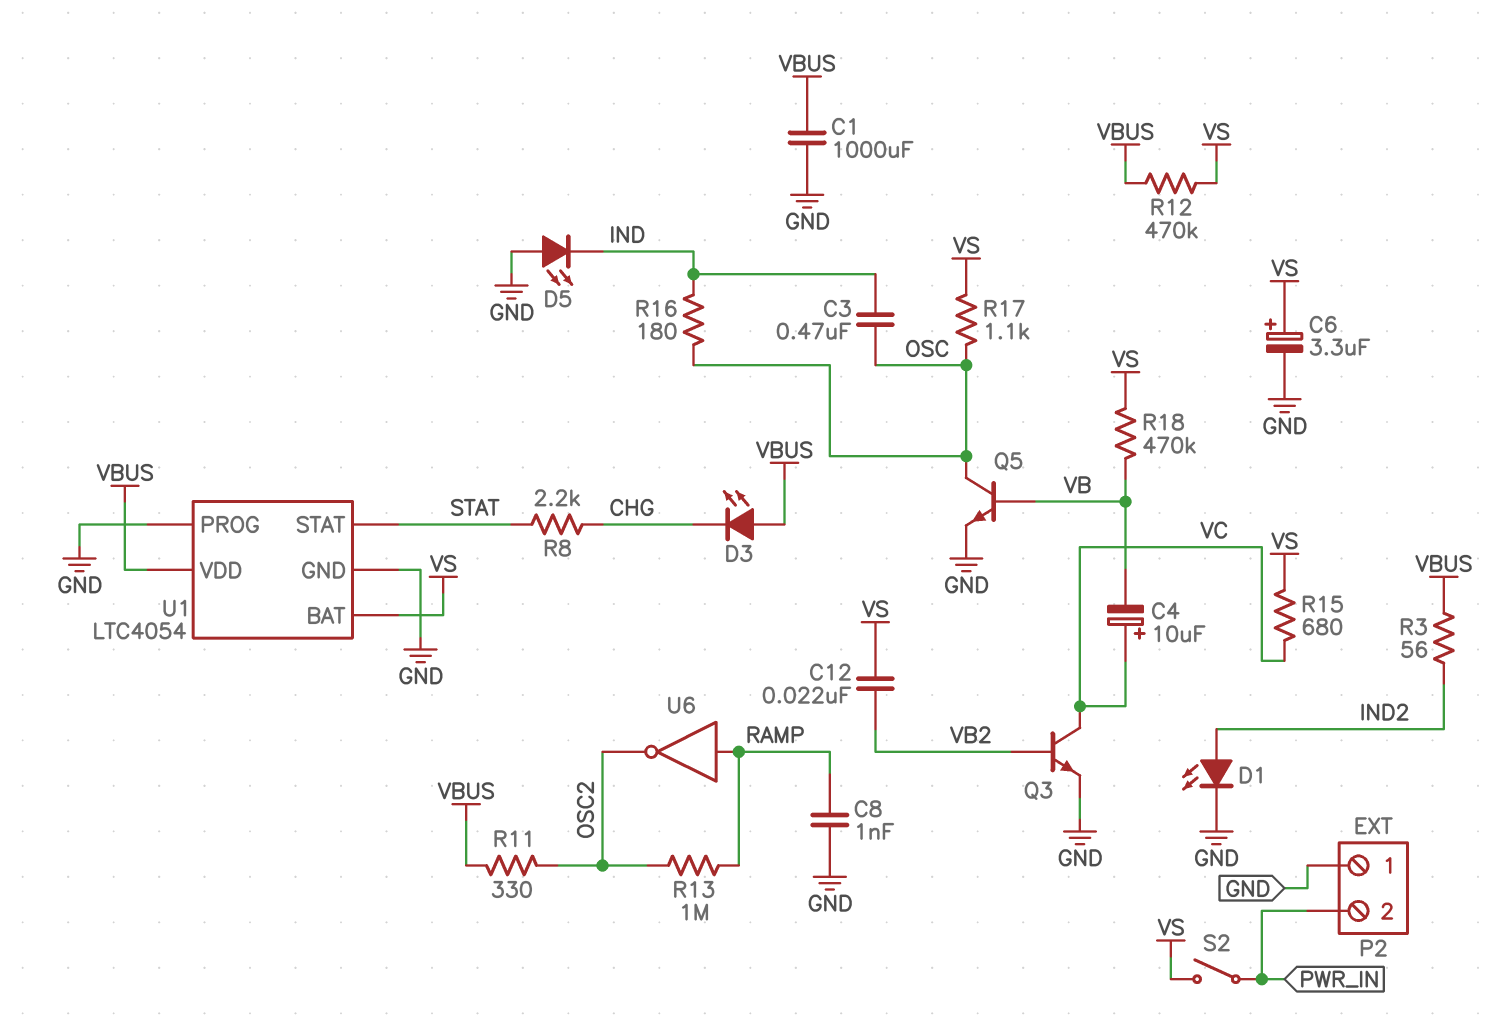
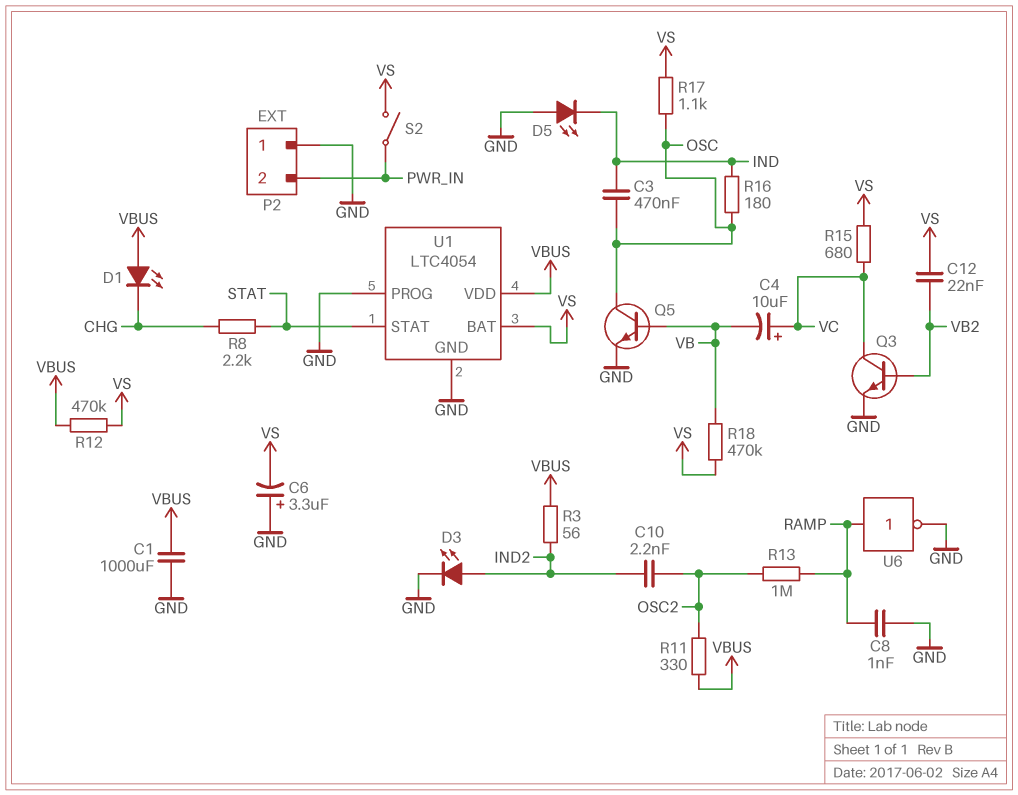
C6: 3.3uF (plus VS, minus GND) -> 3.3uF (plus GND, minus VS)
C10: none -> 2.2nF (IND2, OSC2)
D1: LED (A IND2, K GND) -> LED (A VBUS, K CHG)
D3: LED (A VBUS, K CHG) -> LED (A IND2, K GND)
U6: NOT (in RAMP, out OSC2) -> NOT (in RAMP, out GND)

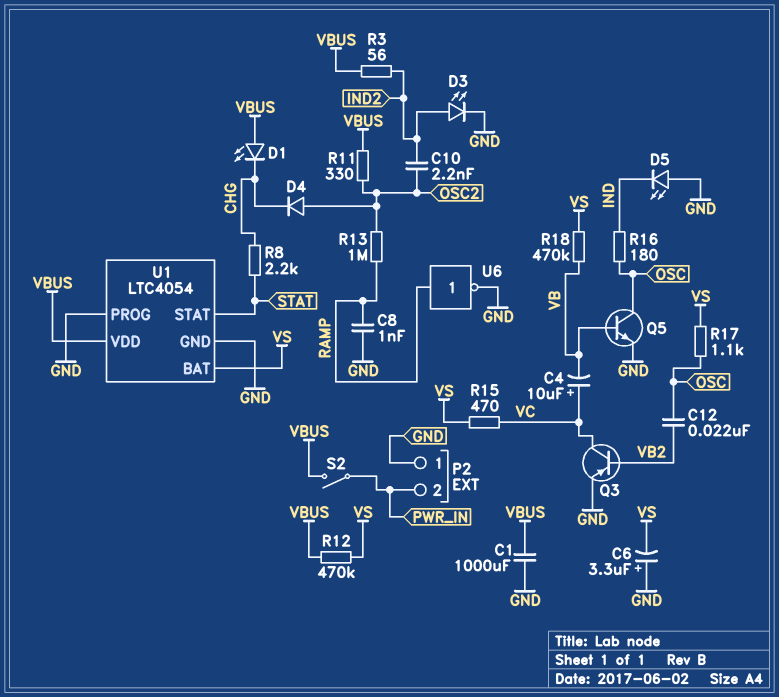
C3: 470nF (IND, OSC) -> none
C12: 22nF (VB2, VS) -> 22nF (OSC, VB2)
D4: none -> diode (A OSC2, K CHG)
Q3: NPN (B VB2, C VC, E GND) -> PNP (B VB2, C VC, E GND)
R15: 680 (VC, VS) -> 470 (VC, VS)
S2: switch (PWR_IN, VS) -> switch (PWR_IN, VBUS)

